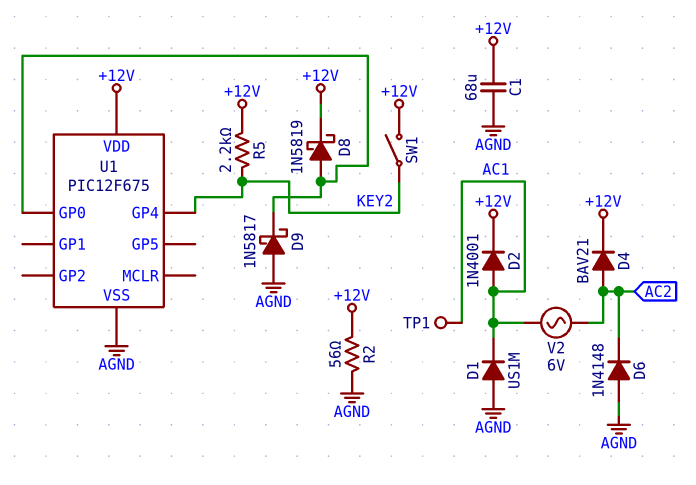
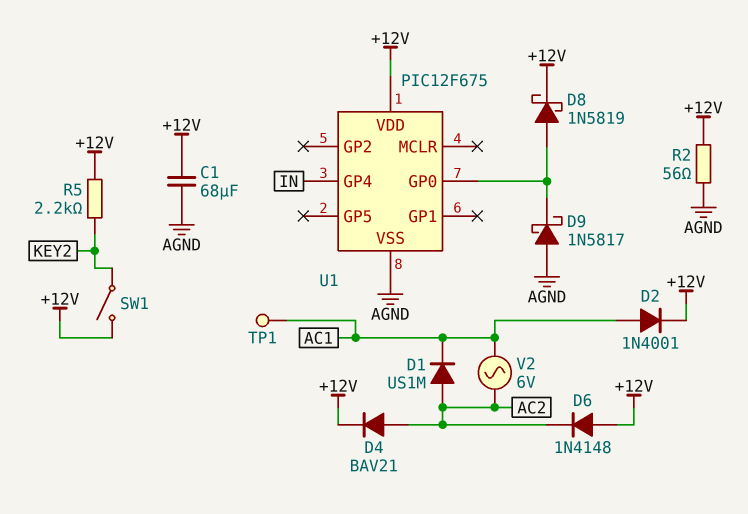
D1: diode US1M (A AGND, K AC1) -> diode US1M (A AC2, K AC1)
D6: diode 1N4148 (A AGND, K AC2) -> diode 1N4148 (A +12V, K AC2)
U1 pin GP4: KEY2 -> IN

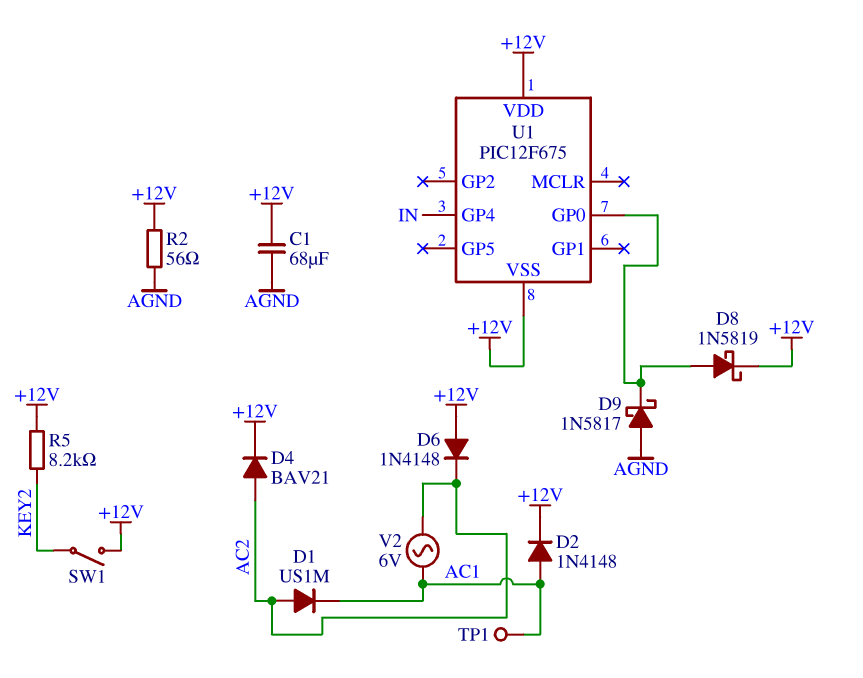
D2: diode 1N4001 (A AC1, K +12V) -> diode 1N4148 (A AC1, K +12V)
R5: 2.2k (+12V, KEY2) -> 8.2k (+12V, KEY2)
U1 pin VSS: AGND -> +12V

